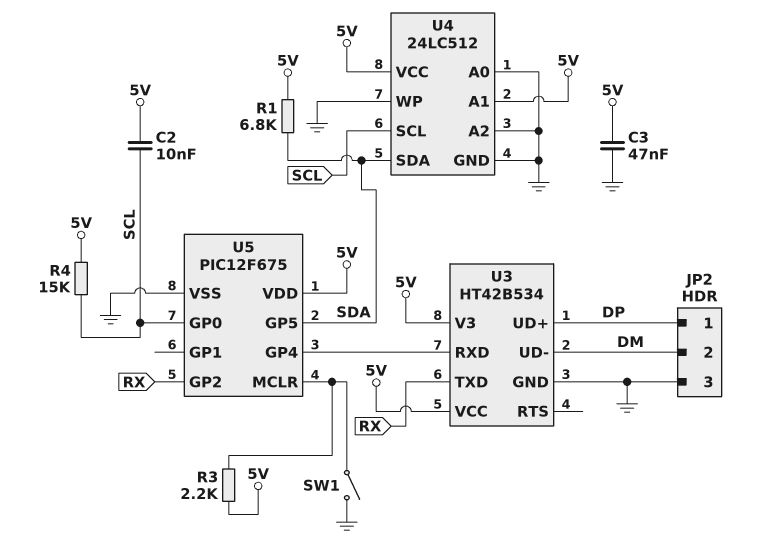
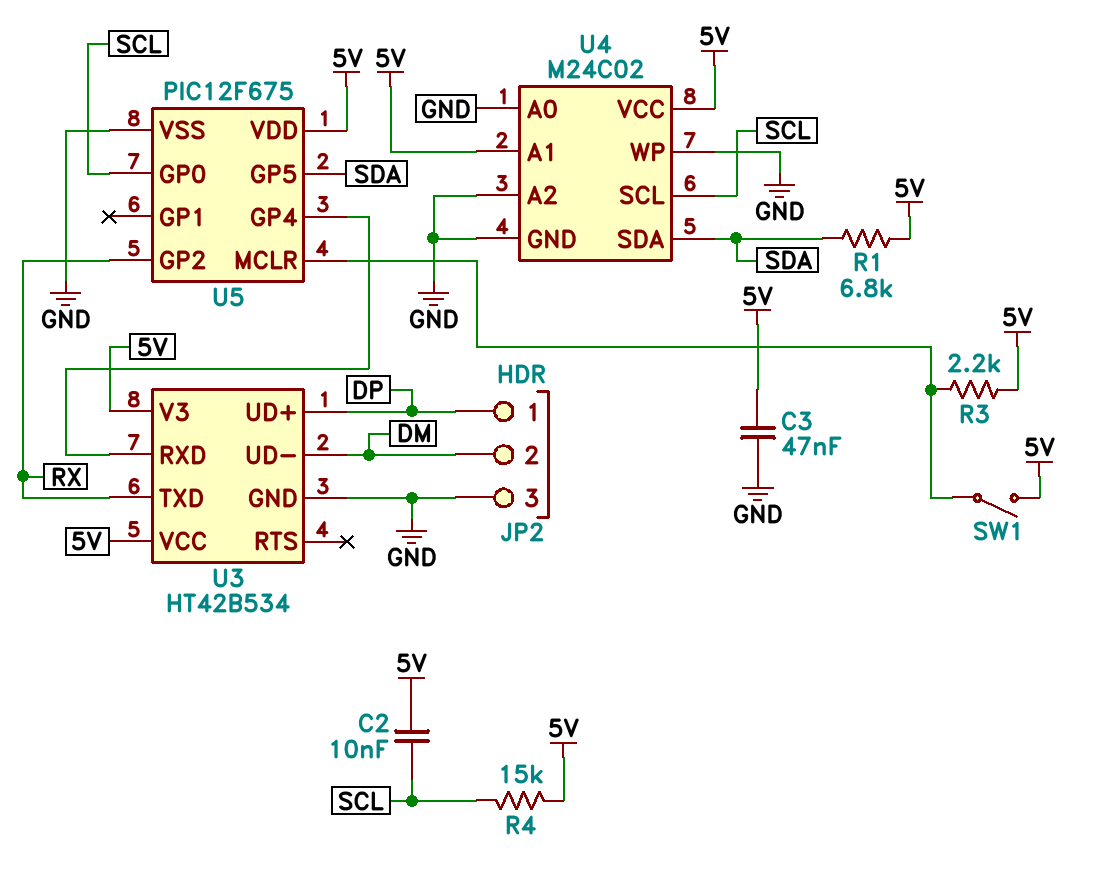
SW1: switch (GND, U5/MCLR) -> switch (5V, U5/MCLR)
U4: 24LC512 -> M24C02

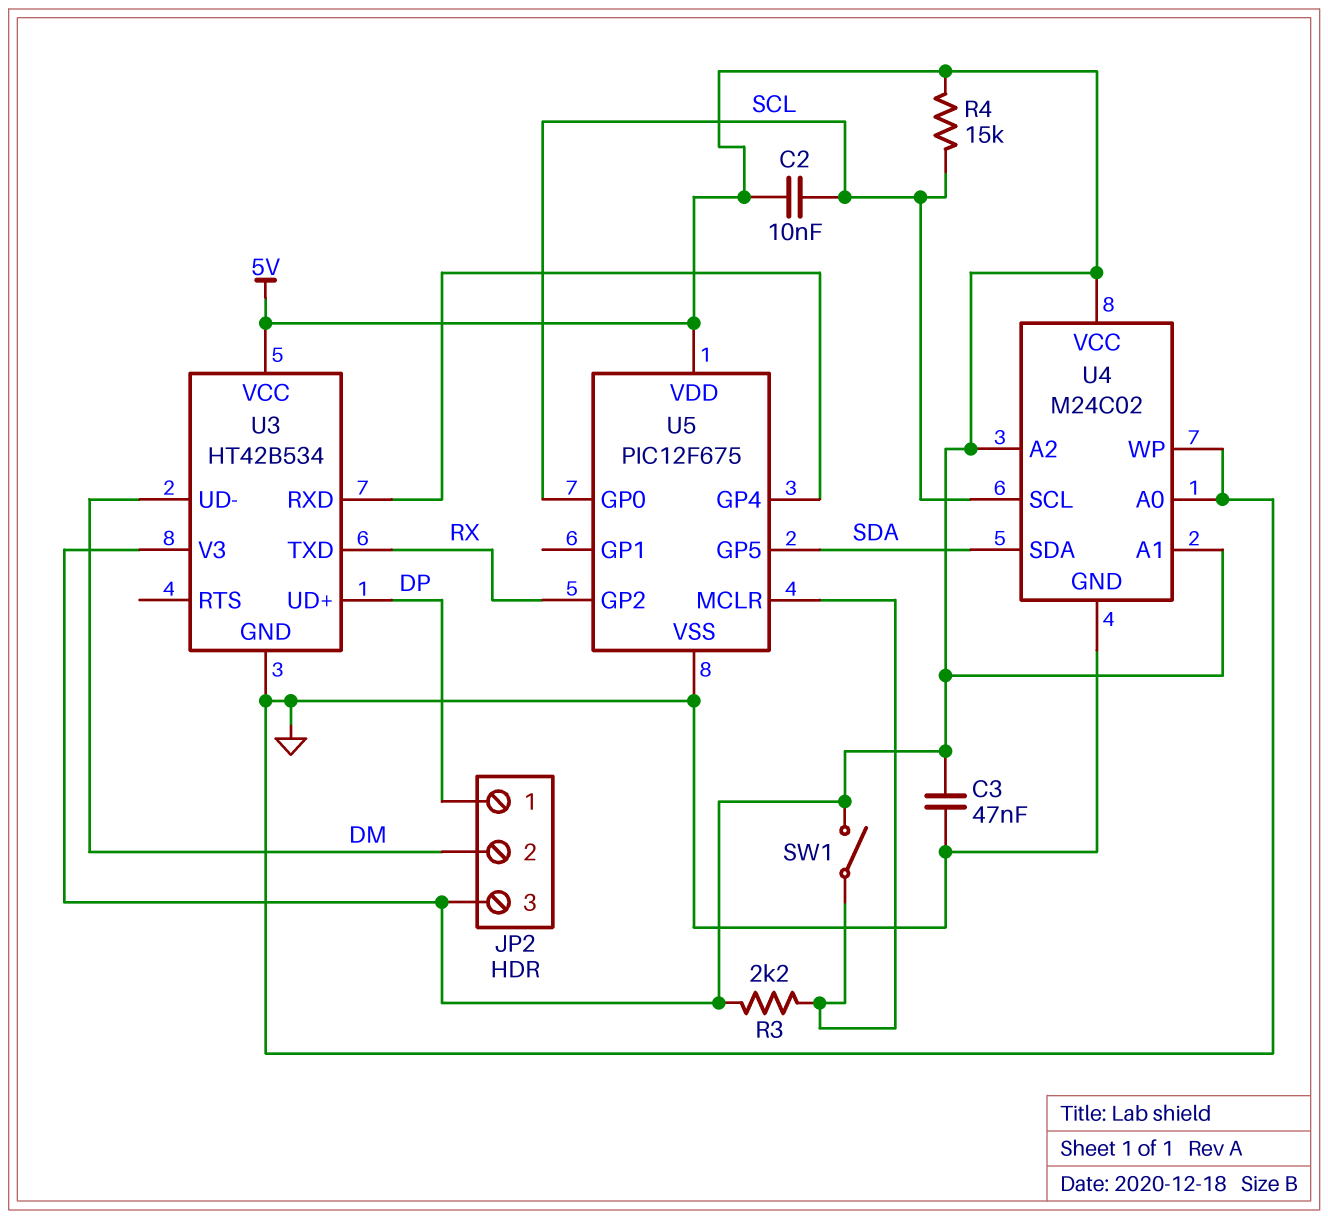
JP2 pin 3: GND -> 5V
R1: 6.8k (5V, SDA) -> none
U4 pin A2: GND -> 5V

